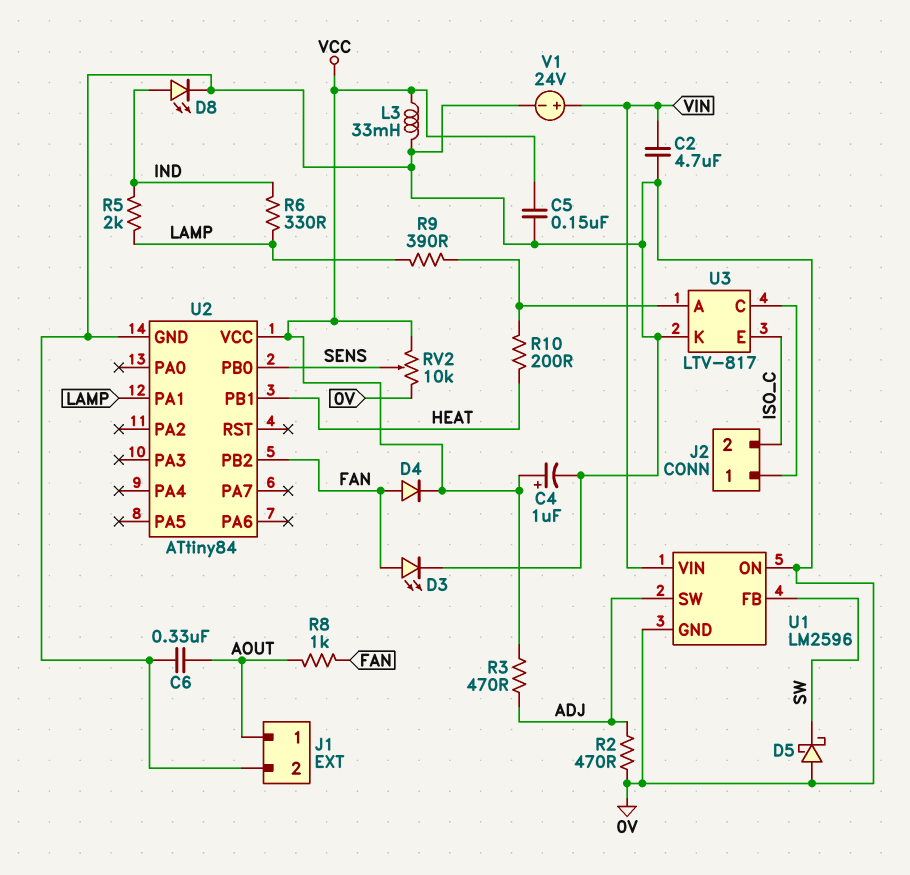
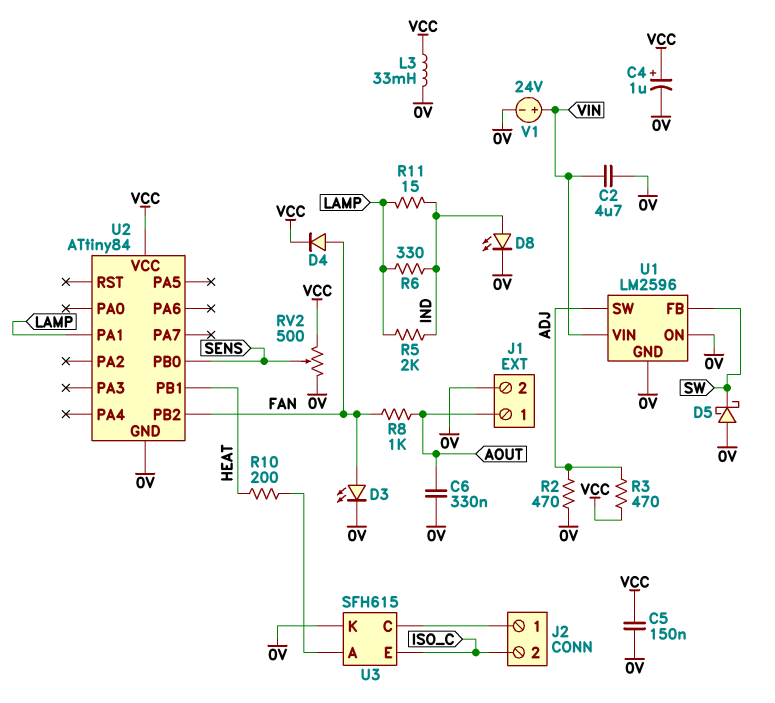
R9: 390 (LAMP, U3/A) -> none
R11: none -> 15 (IND, LAMP)
RV2: 10k (0V, VCC, wiper SENS) -> 500 (0V, VCC, wiper SENS)
U3: LTV-817 -> SFH615

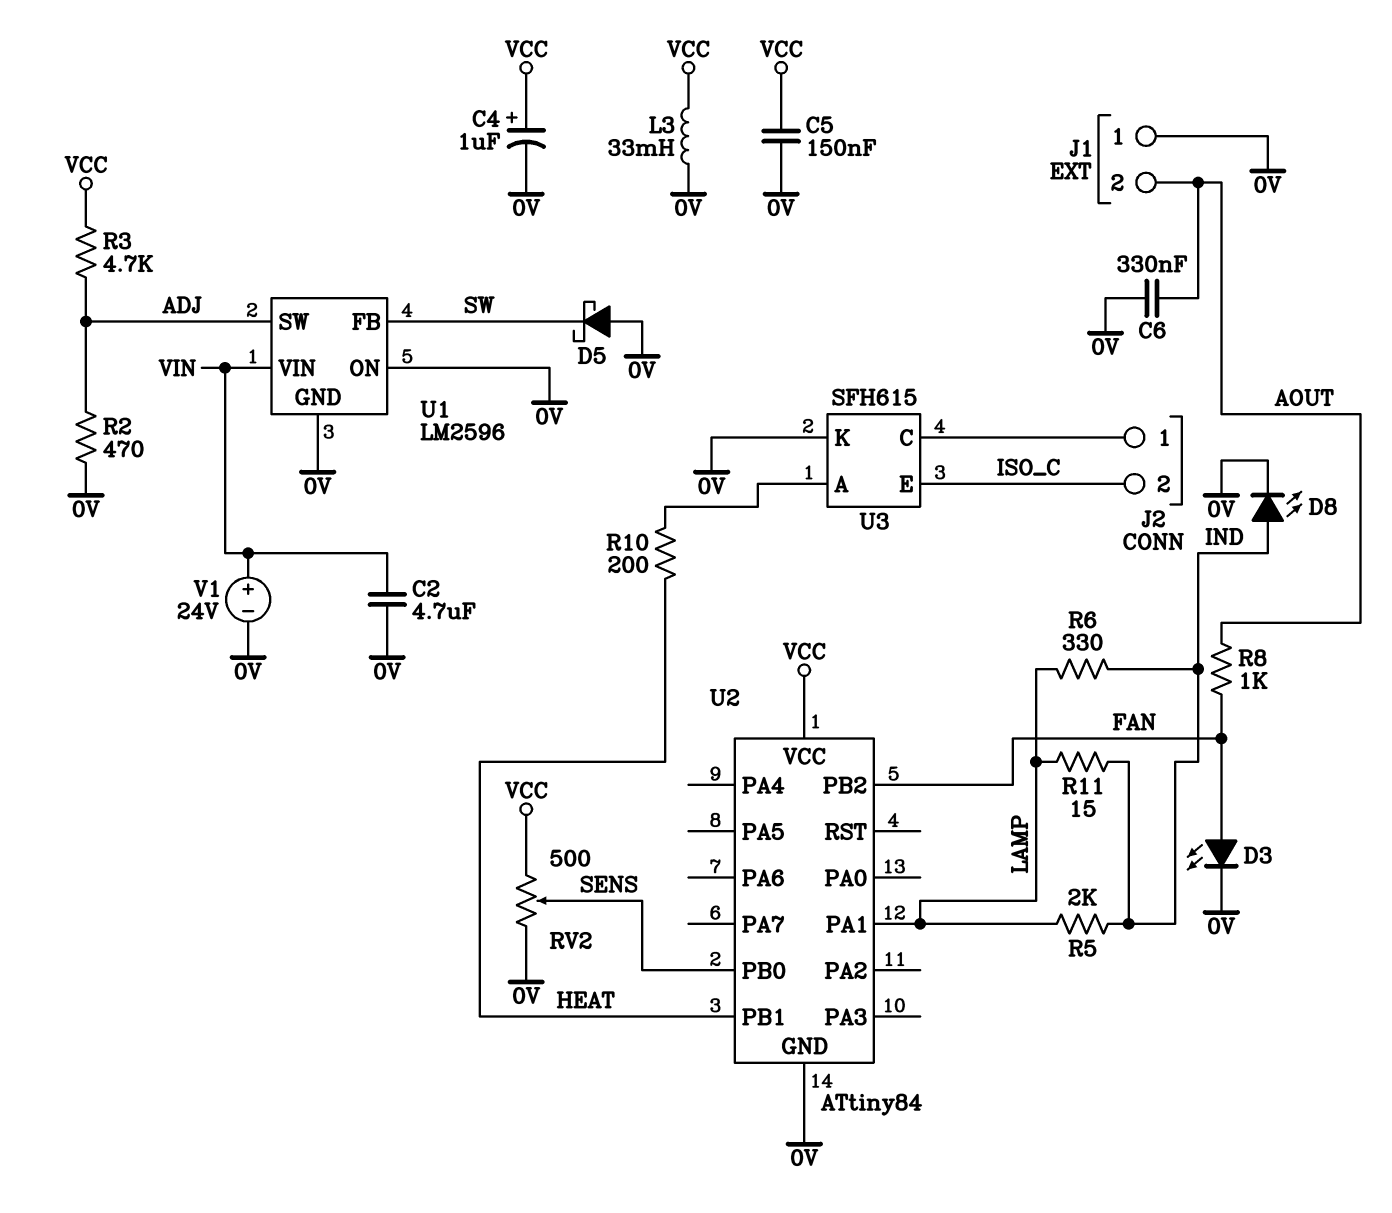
D4: diode (A FAN, K VCC) -> none
J1 pin 1: AOUT -> 0V
J1 pin 2: 0V -> AOUT
R3: 470 (ADJ, VCC) -> 4.7k (ADJ, VCC)

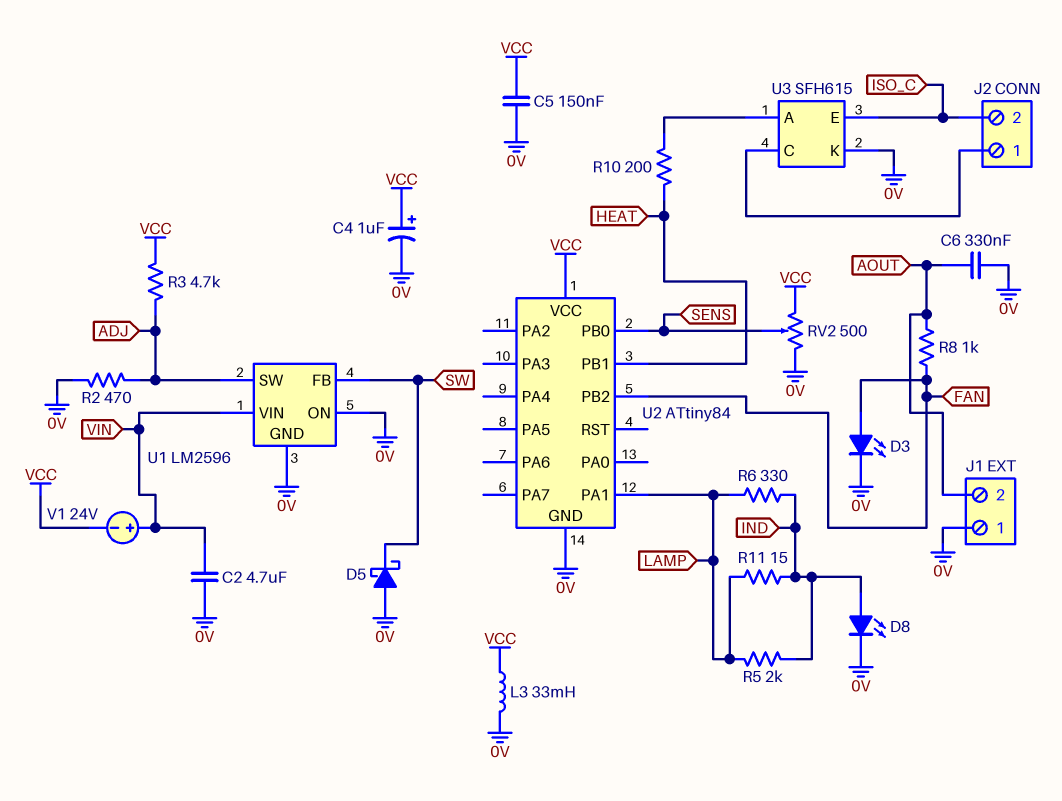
V1: 24V (plus VIN, minus 0V) -> 24V (plus VIN, minus VCC)

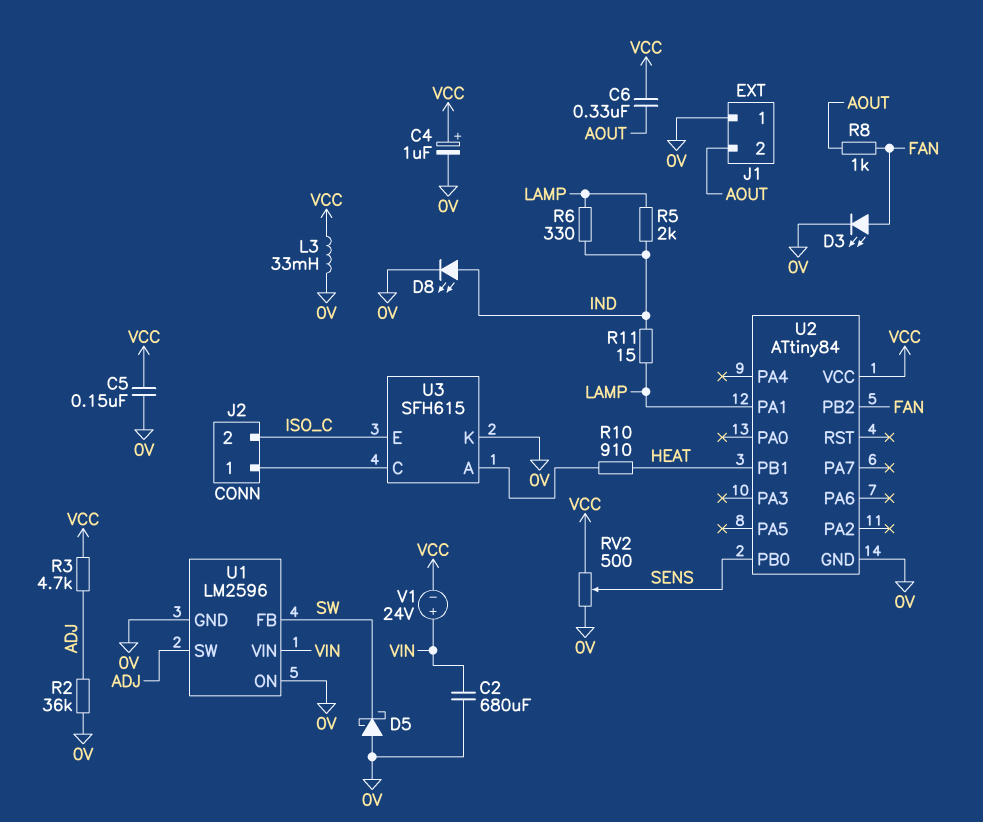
C2: 4.7uF (0V, VIN) -> 680uF (0V, VIN)
C6: 330nF (0V, AOUT) -> 330nF (AOUT, VCC)
R2: 470 (0V, ADJ) -> 36k (0V, ADJ)
R10: 200 (HEAT, U3/A) -> 910 (HEAT, U3/A)

